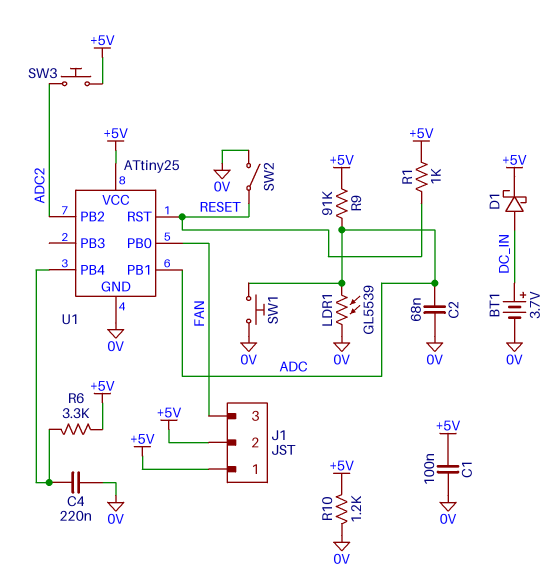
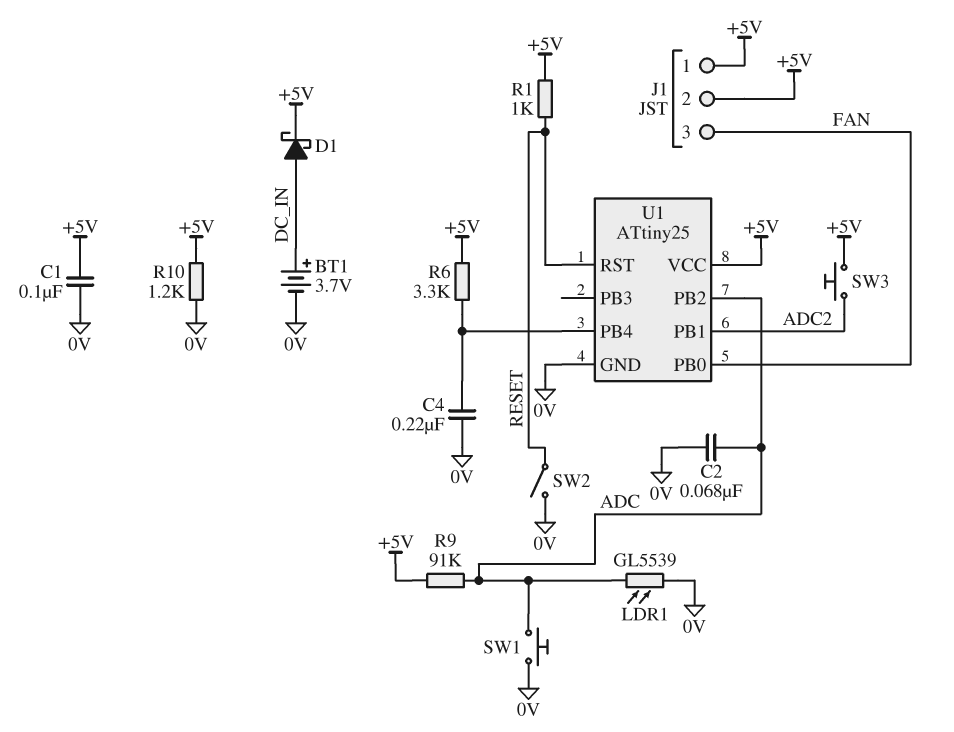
U1 pin PB1: ADC -> ADC2
U1 pin PB2: ADC2 -> ADC

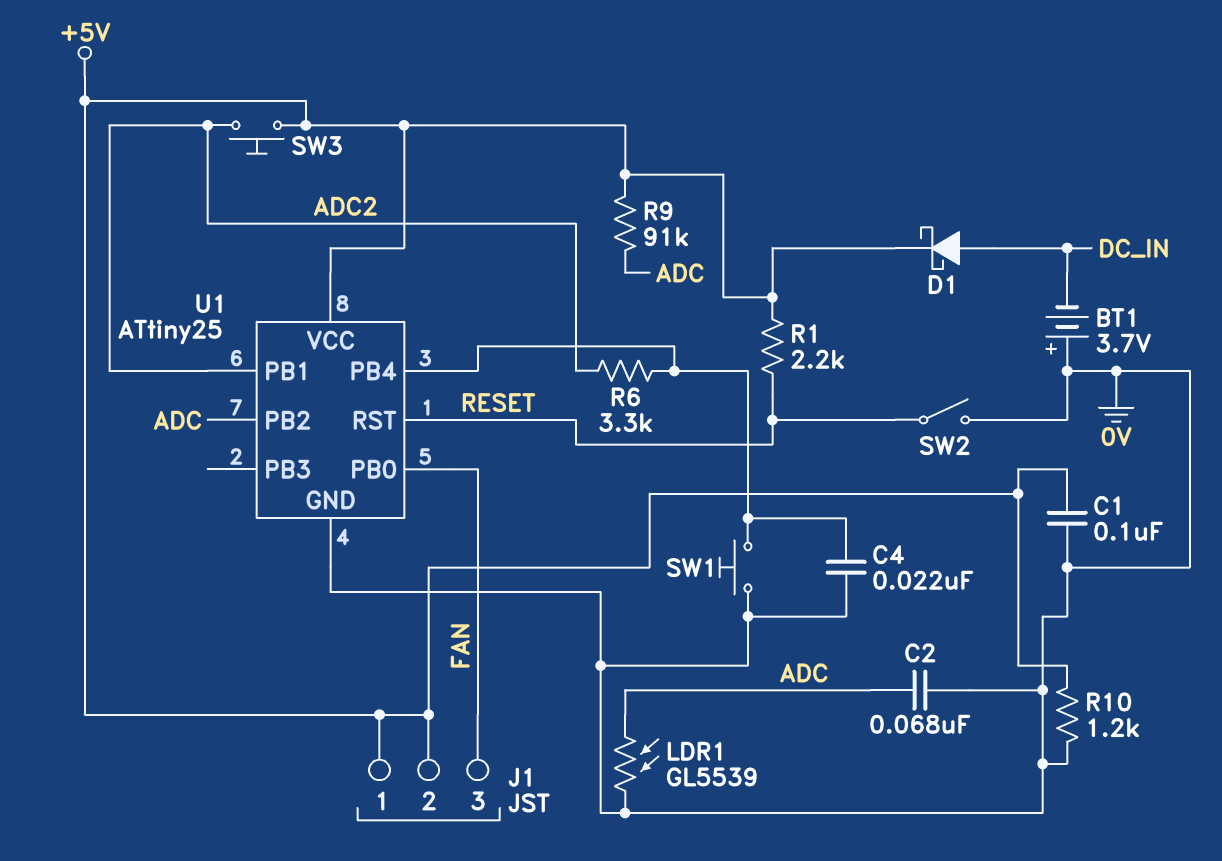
BT1: 3.7V (plus DC_IN, minus 0V) -> 3.7V (plus 0V, minus DC_IN)
C4: 220nF (0V, U1/PB4) -> 22nF (0V, U1/PB4)
R1: 1k (+5V, RESET) -> 2.2k (+5V, RESET)
R6: 3.3k (+5V, U1/PB4) -> 3.3k (ADC2, U1/PB4)
SW1: button (0V, ADC) -> button (0V, U1/PB4)

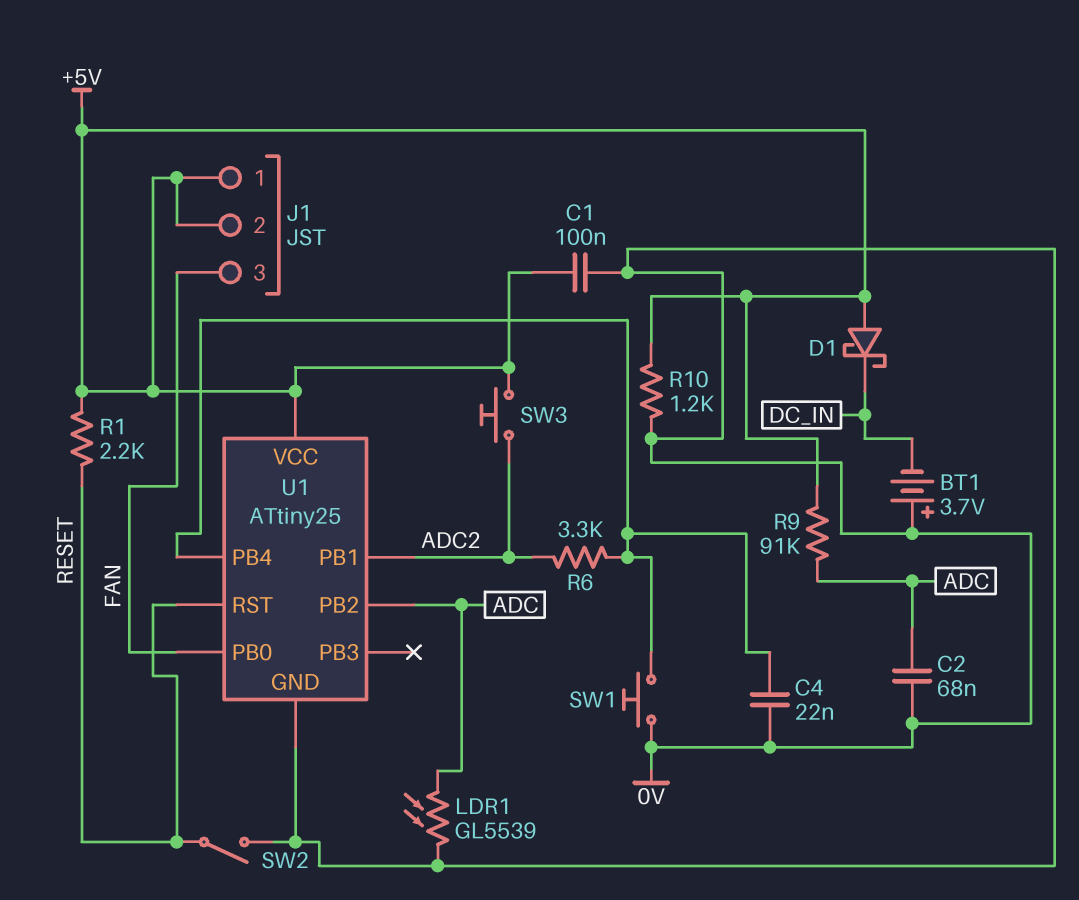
D1: schottky (A DC_IN, K +5V) -> schottky (A +5V, K DC_IN)

